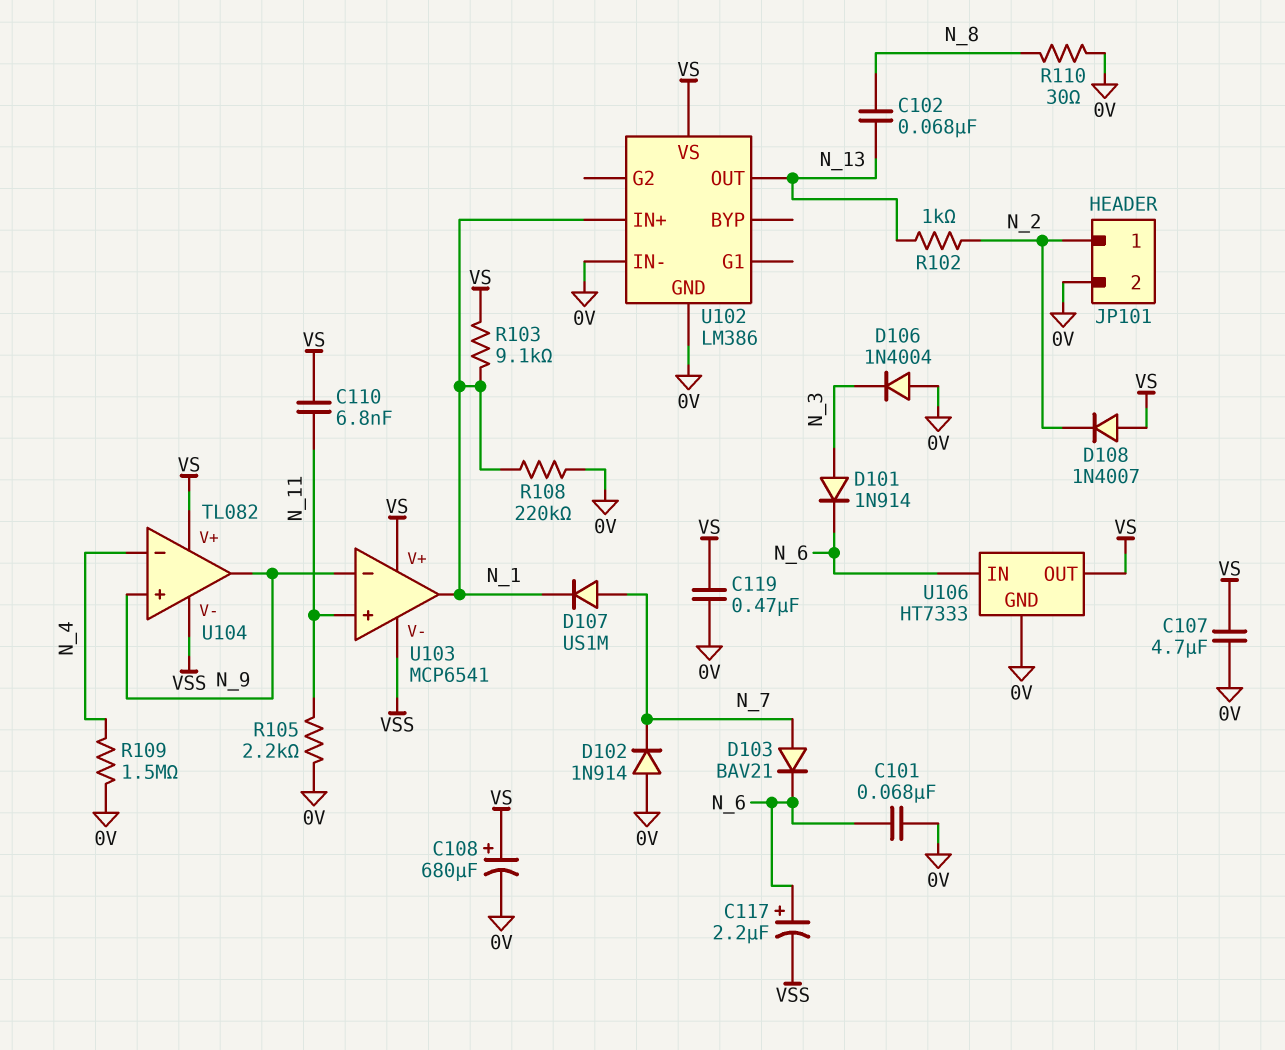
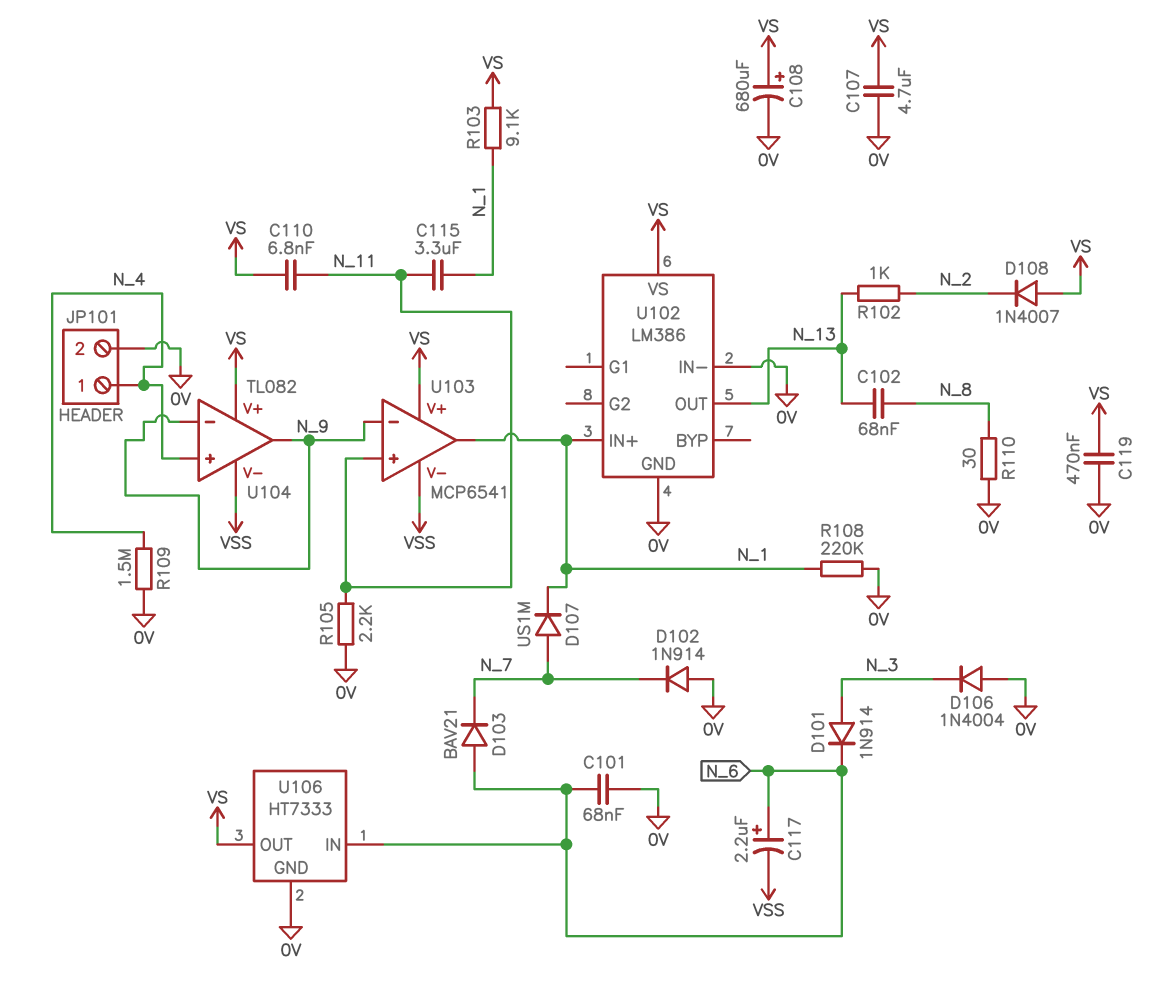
C115: none -> 3.3uF (N_1, N_11)
D103: diode BAV21 (A N_7, K N_6) -> diode BAV21 (A N_6, K N_7)
JP101 pin 1: N_2 -> N_4
U104 pin in+: N_9 -> N_4
U104 pin in-: N_4 -> N_9

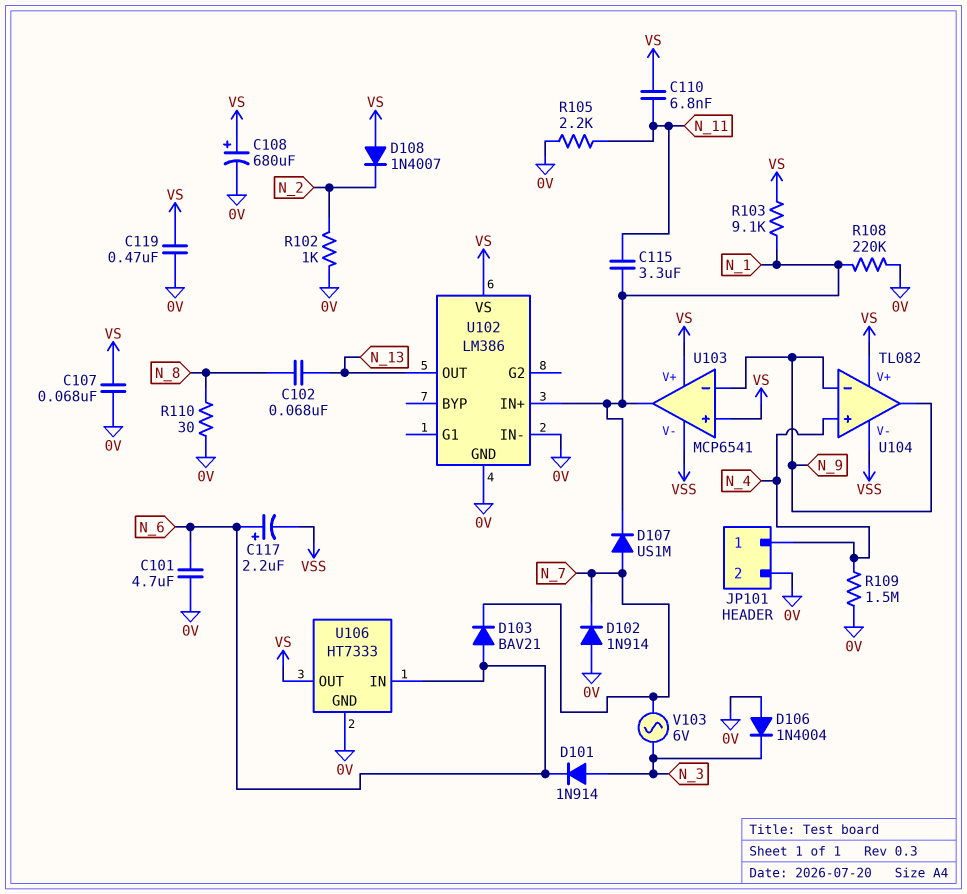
C101: 68nF (0V, N_6) -> 4.7uF (0V, N_6)
C107: 4.7uF (0V, VS) -> 68nF (0V, VS)
R102: 1k (N_2, N_13) -> 1k (0V, N_2)
U103 pin in+: N_11 -> VS
V103: none -> AC 6V (N_3, N_7)

